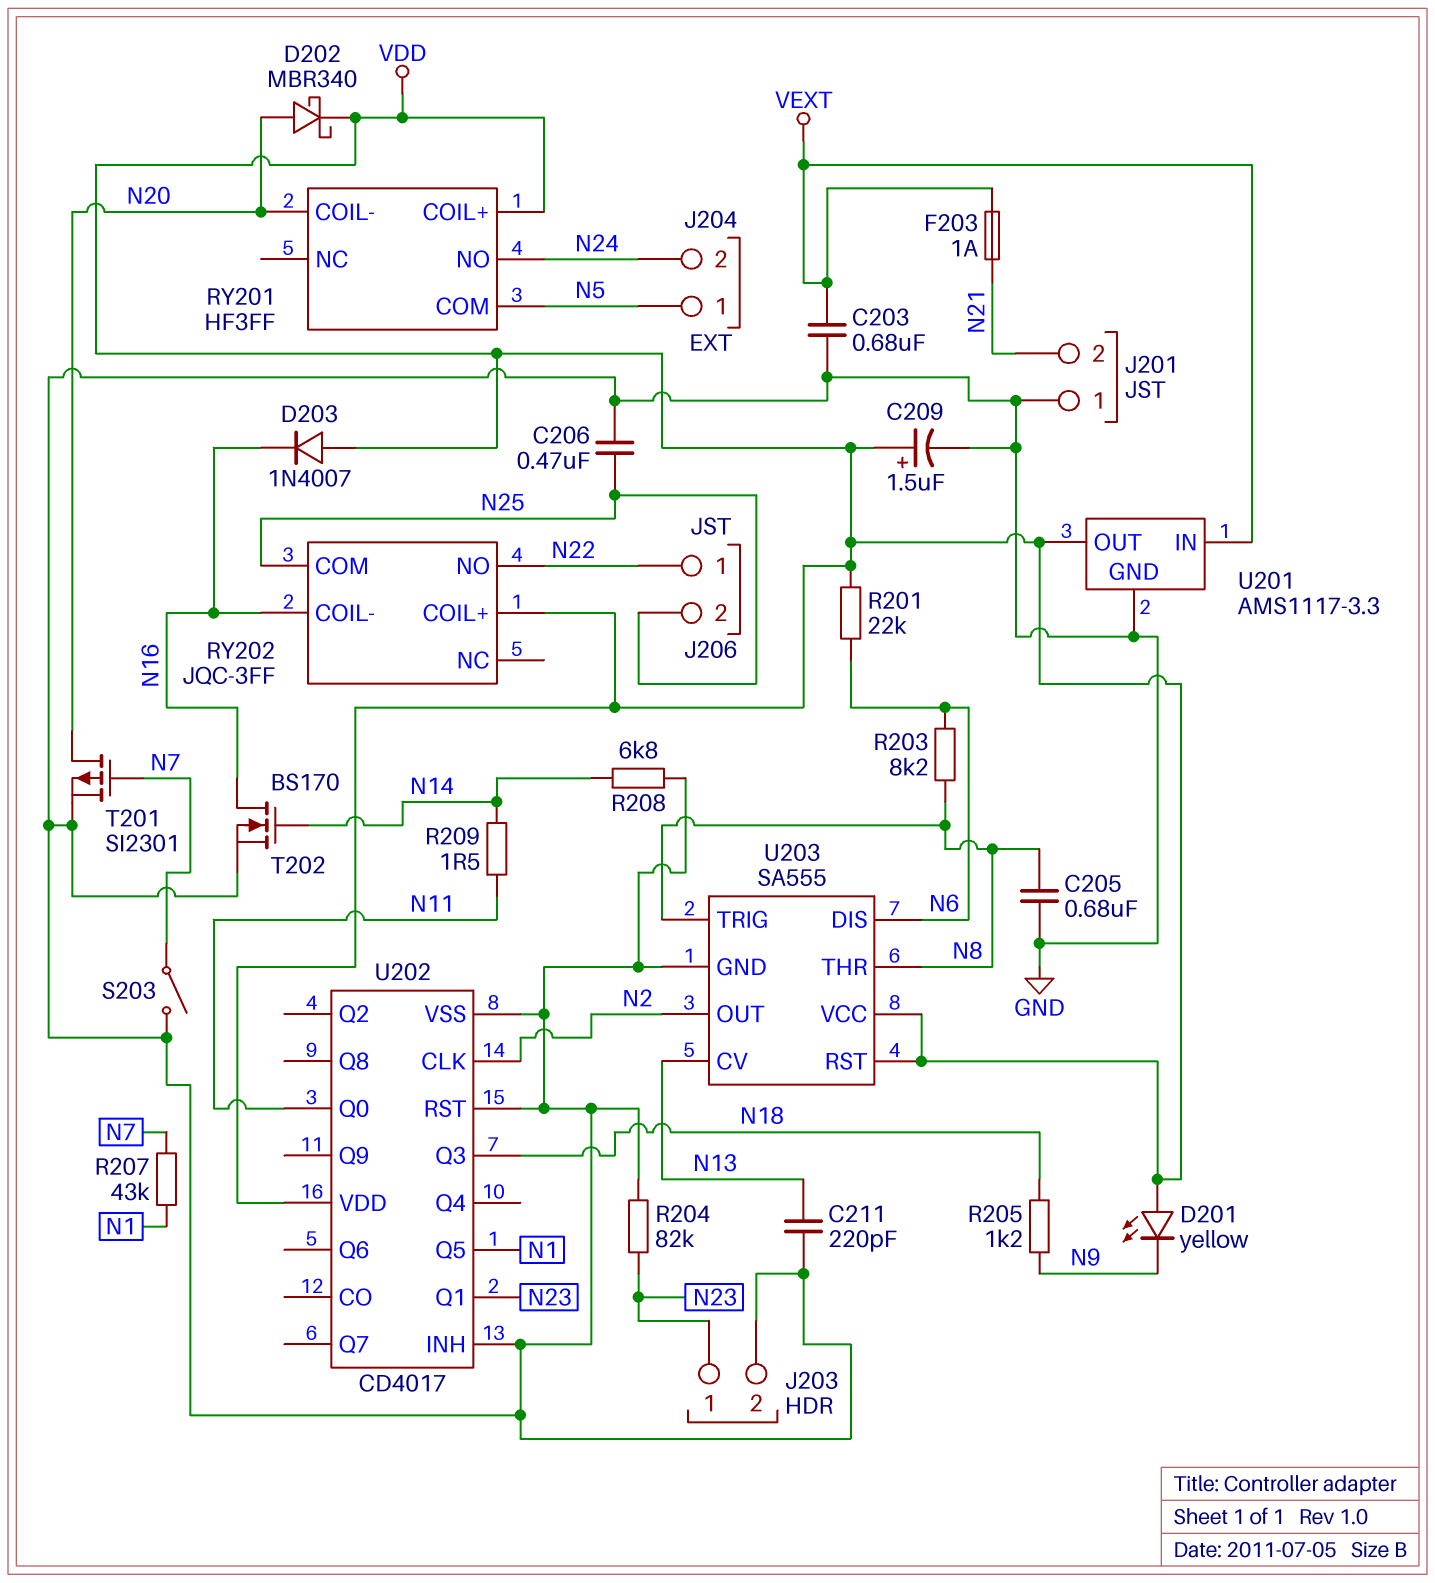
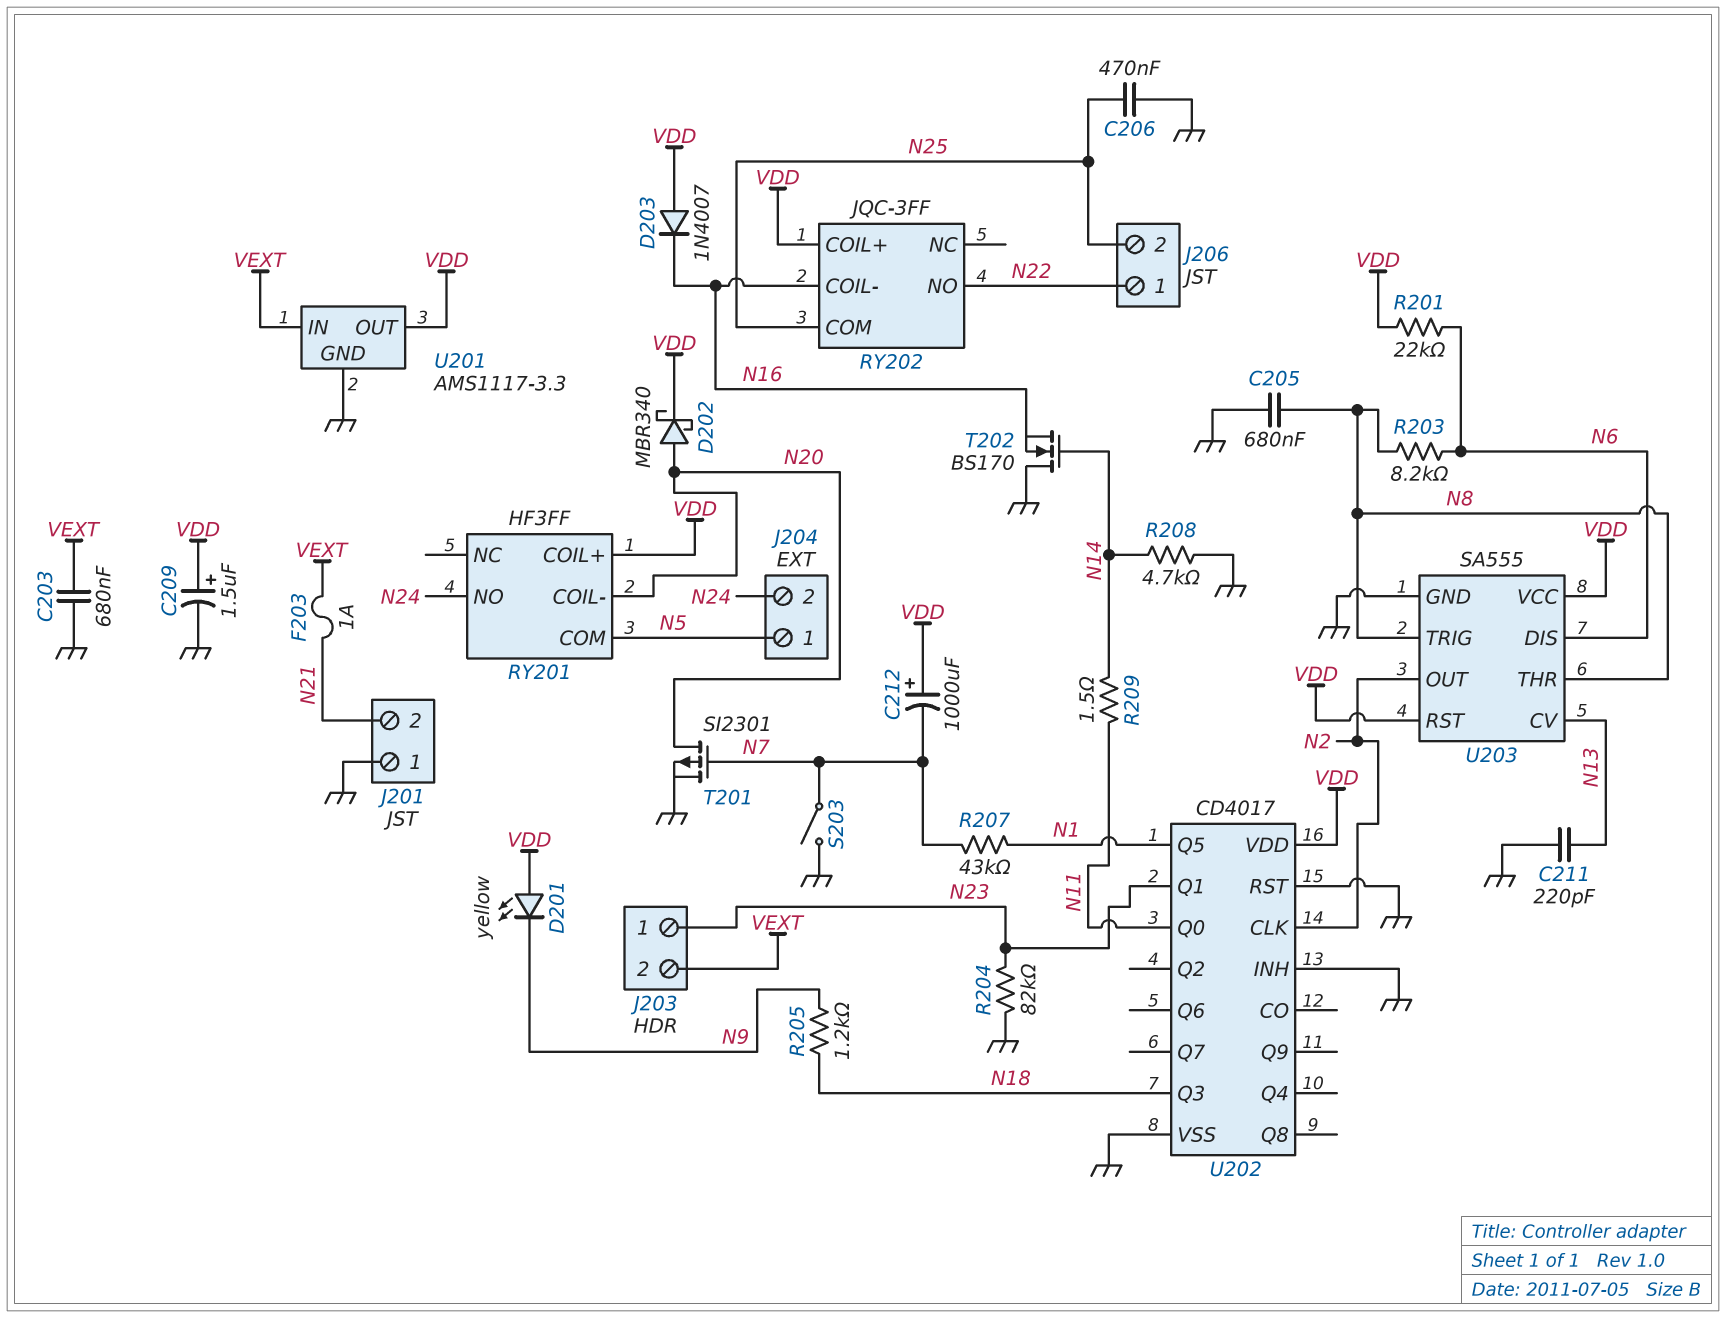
C212: none -> 1000uF (plus VDD, minus N7)
J203 pin 2: GND -> VEXT
R208: 6.8k (GND, N14) -> 4.7k (GND, N14)
T202: NMOS BS170 (G N14, D N16, S GND) -> NMOS BS170 (G N14, D GND, S N16)

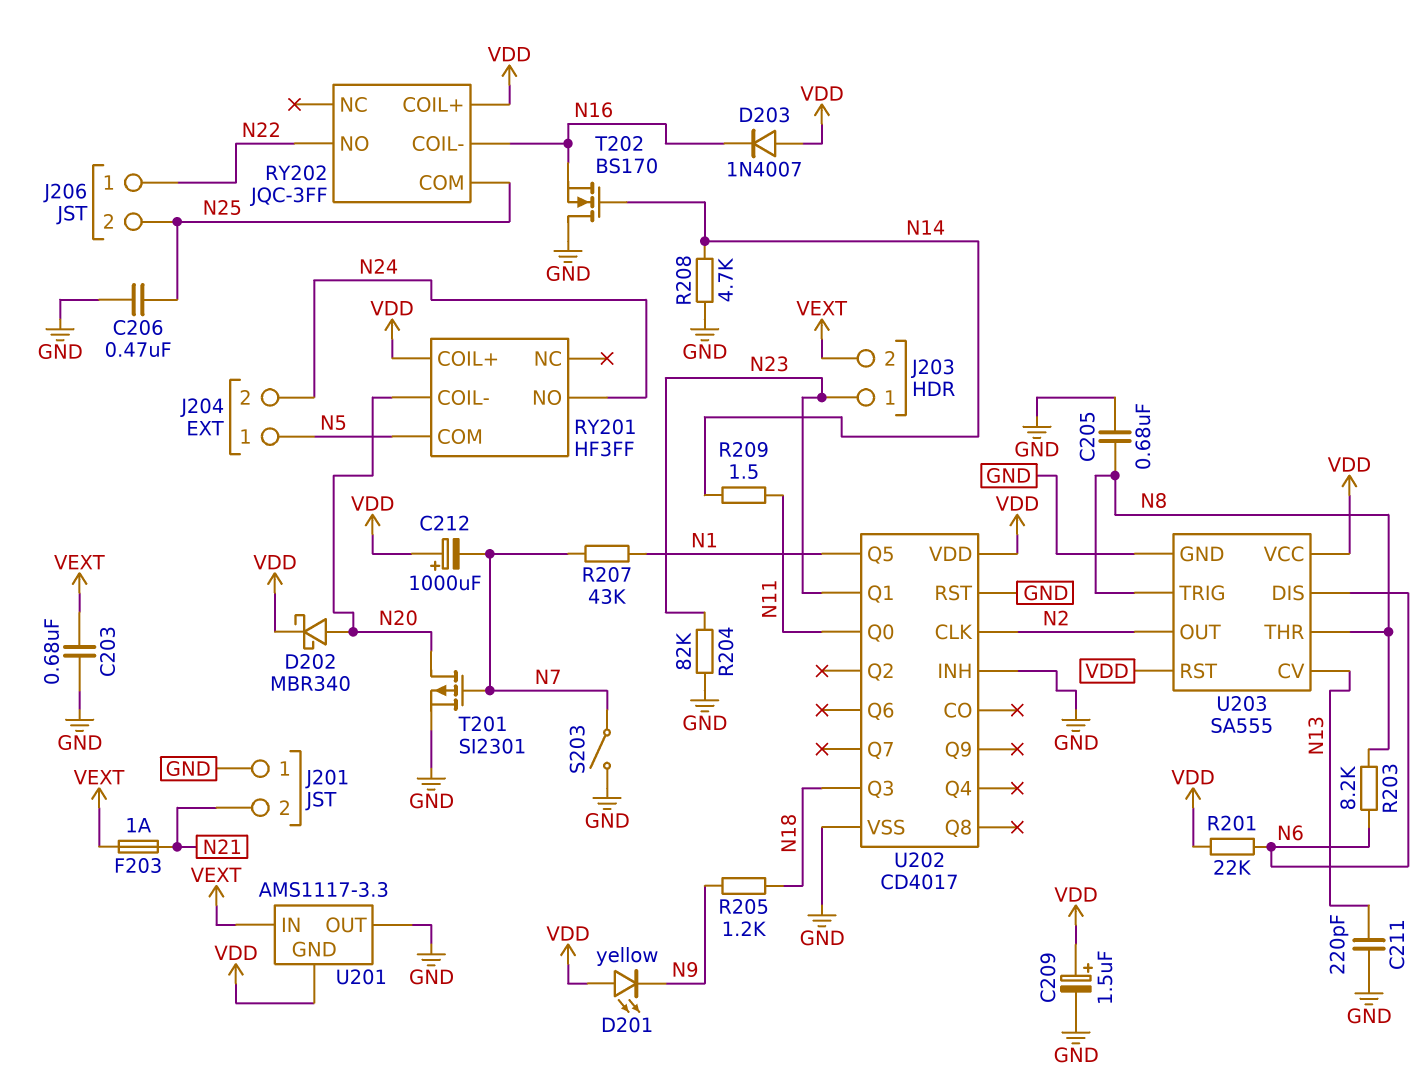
U201 pin GND: GND -> VDD
U201 pin OUT: VDD -> GND

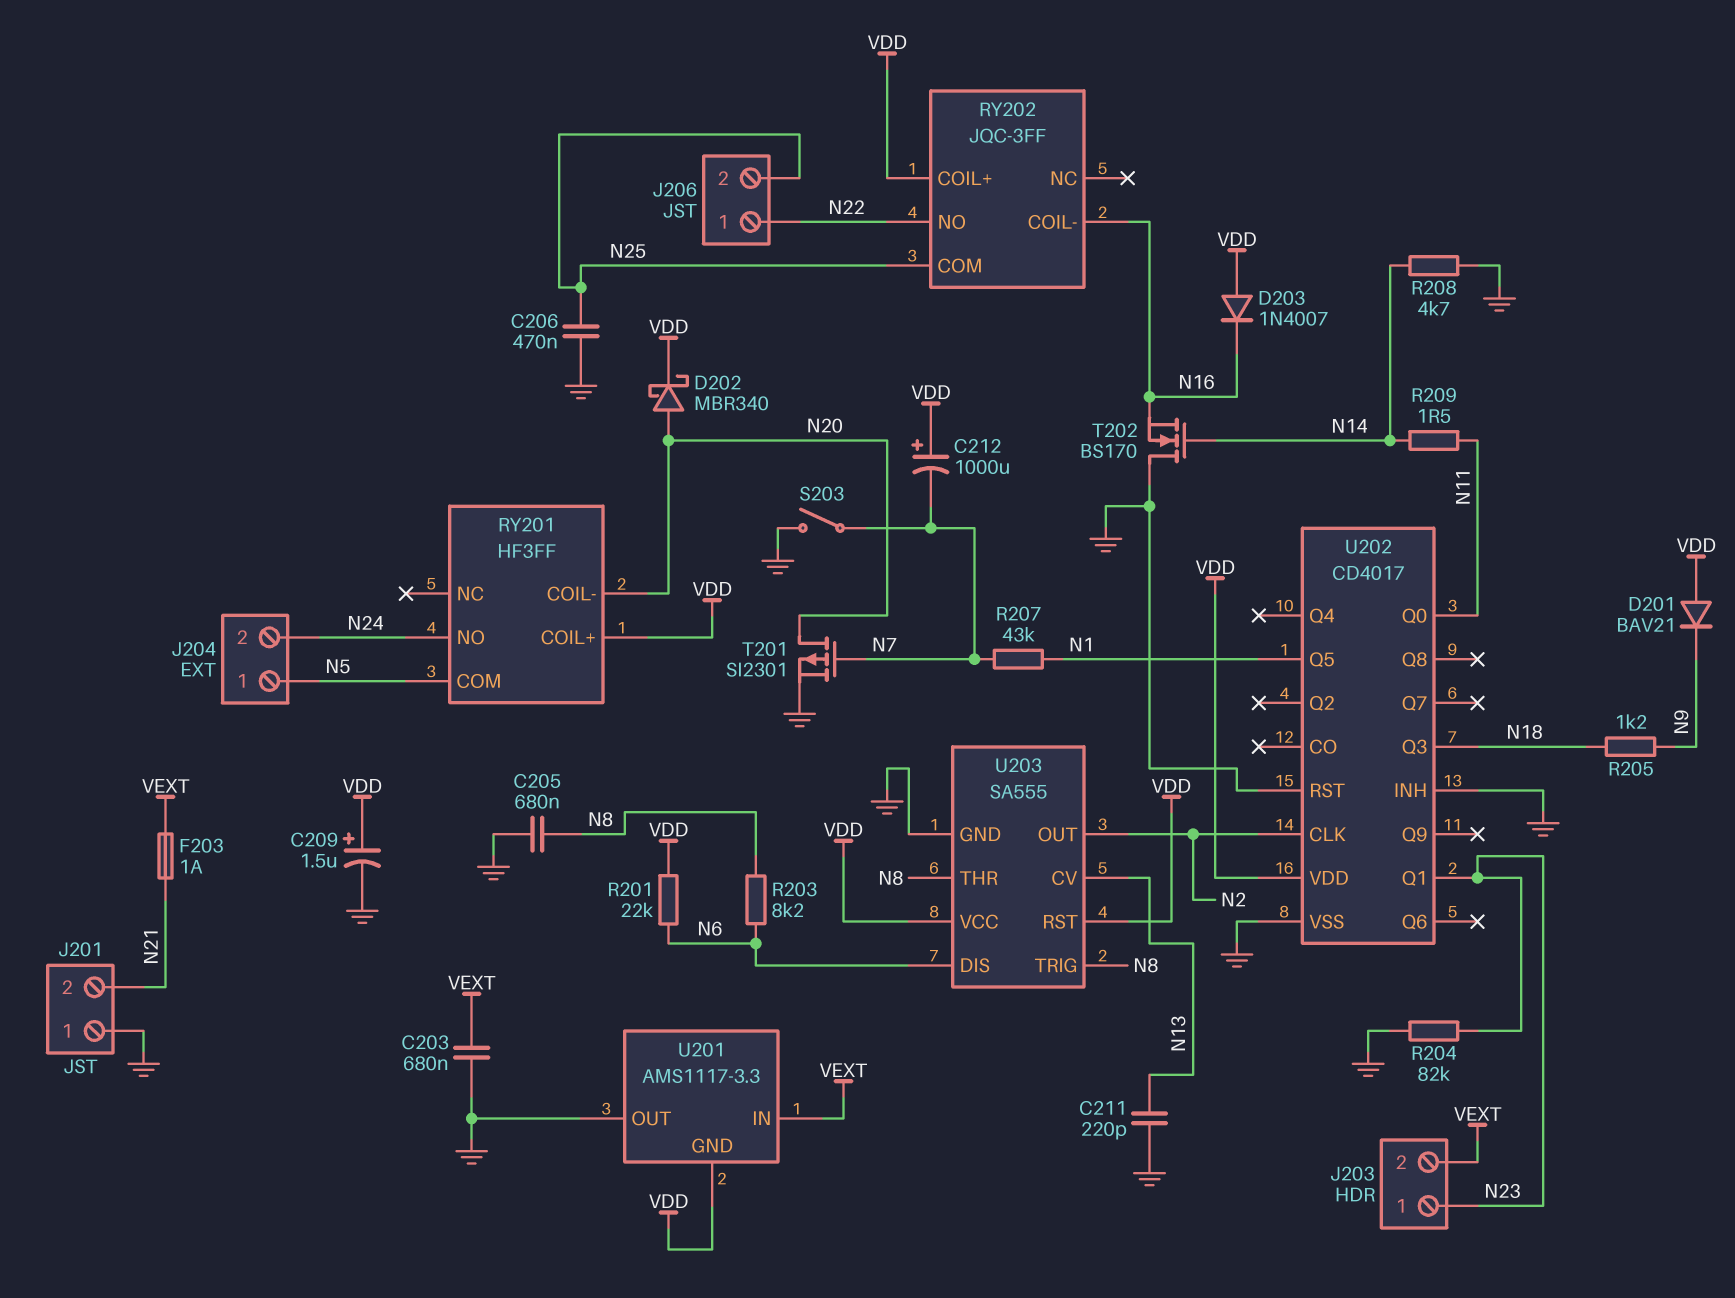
D201: LED yellow (A VDD, K N9) -> diode BAV21 (A VDD, K N9)

